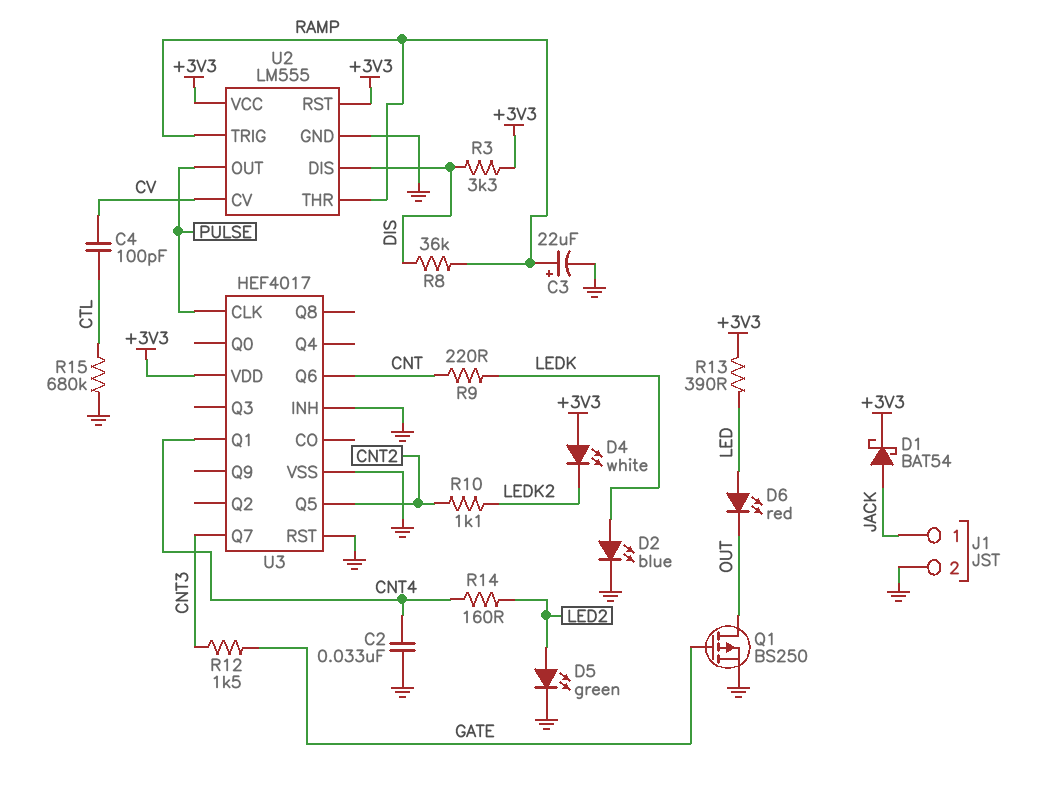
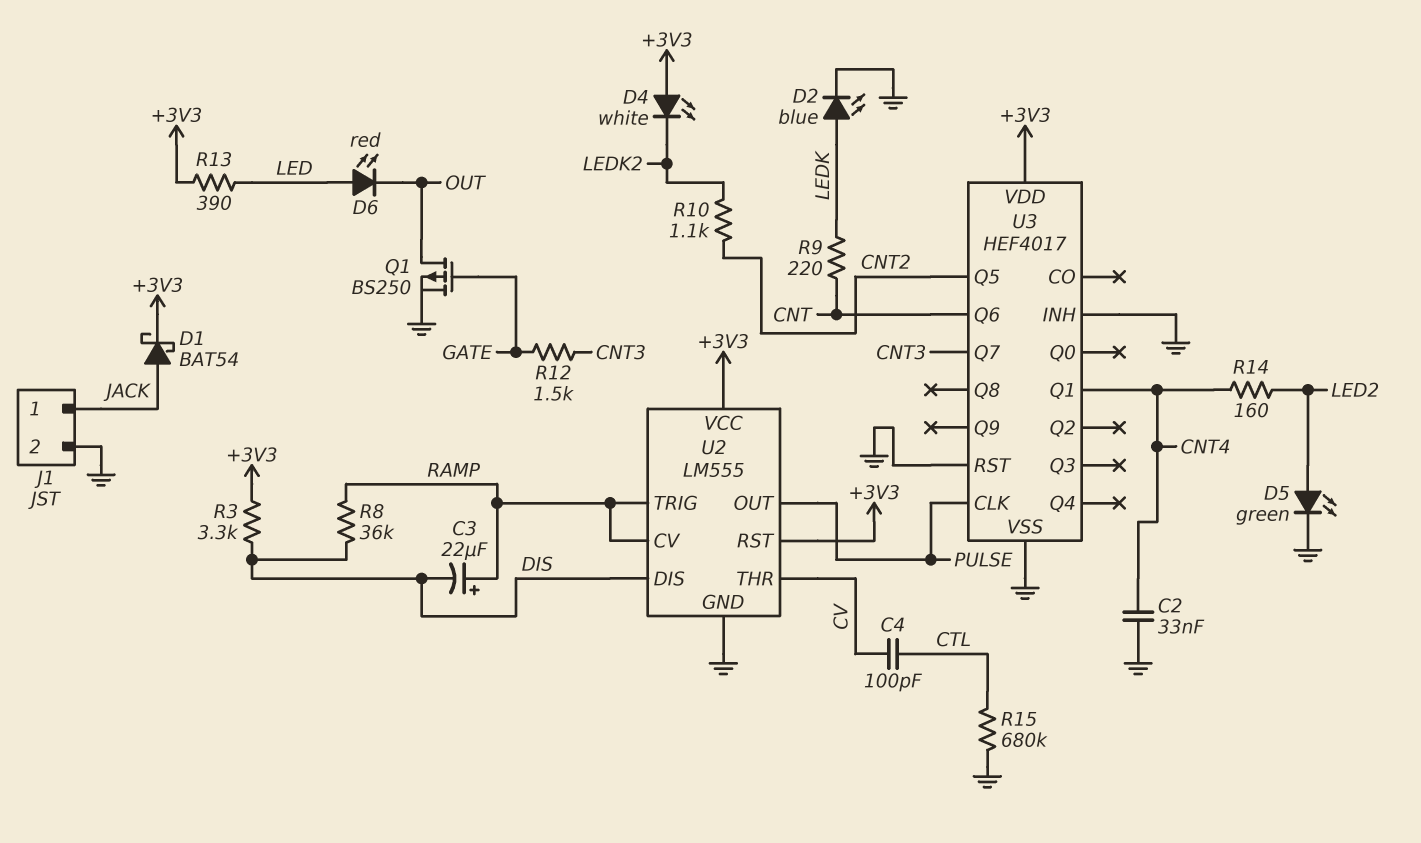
C3: 22uF (plus RAMP, minus GND) -> 22uF (plus RAMP, minus DIS)
U2 pin CV: CV -> RAMP
U2 pin THR: RAMP -> CV

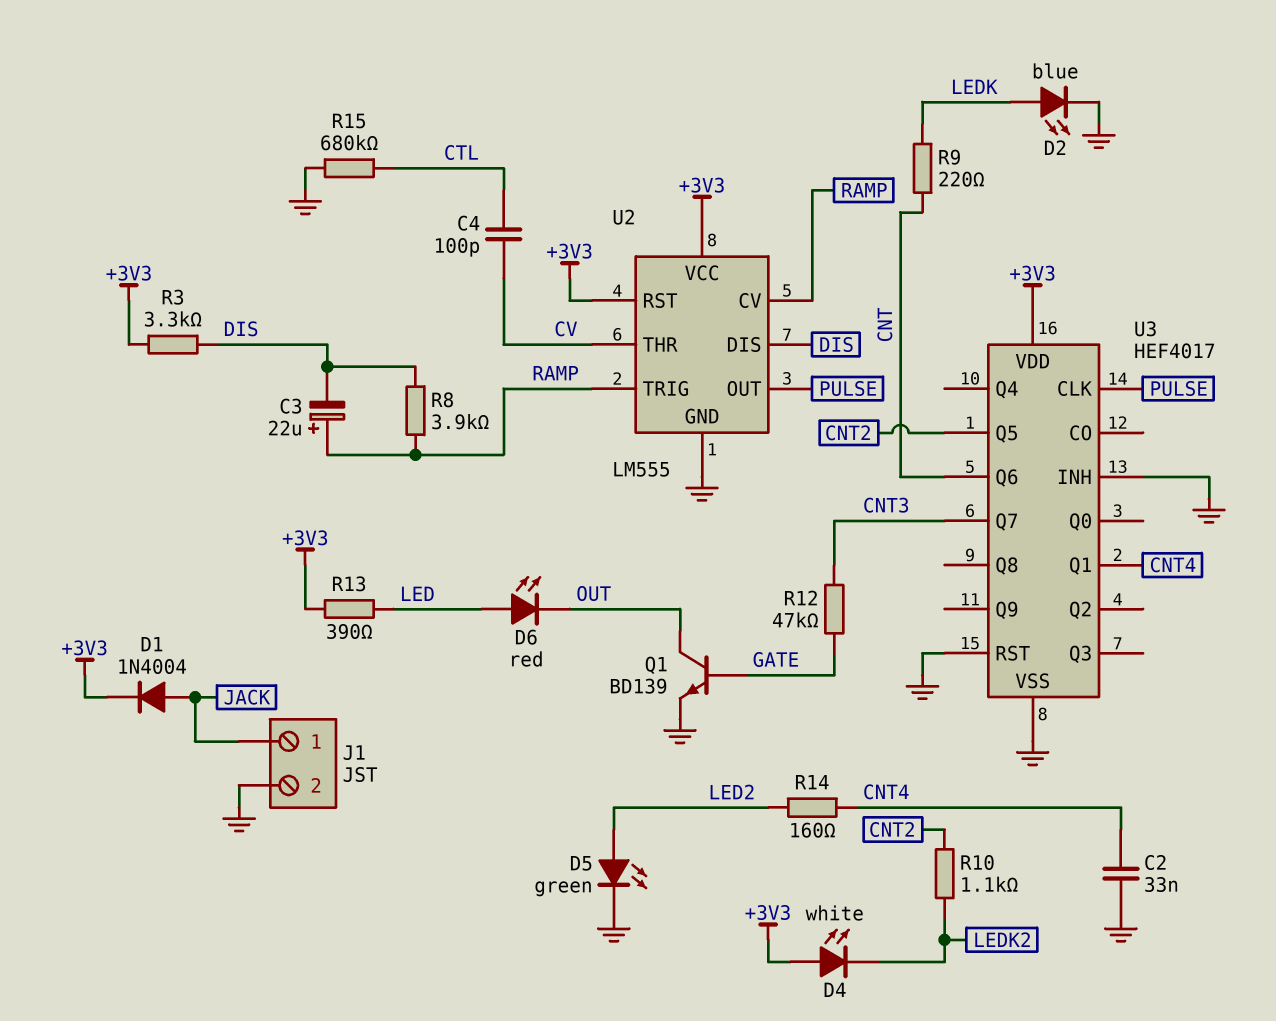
D1: schottky BAT54 (A JACK, K +3V3) -> diode 1N4004 (A JACK, K +3V3)
Q1: PMOS BS250 (G GATE, D OUT, S GND) -> NPN BD139 (B GATE, C OUT, E GND)
R8: 36k (DIS, RAMP) -> 3.9k (DIS, RAMP)
R12: 1.5k (CNT3, GATE) -> 47k (CNT3, GATE)

